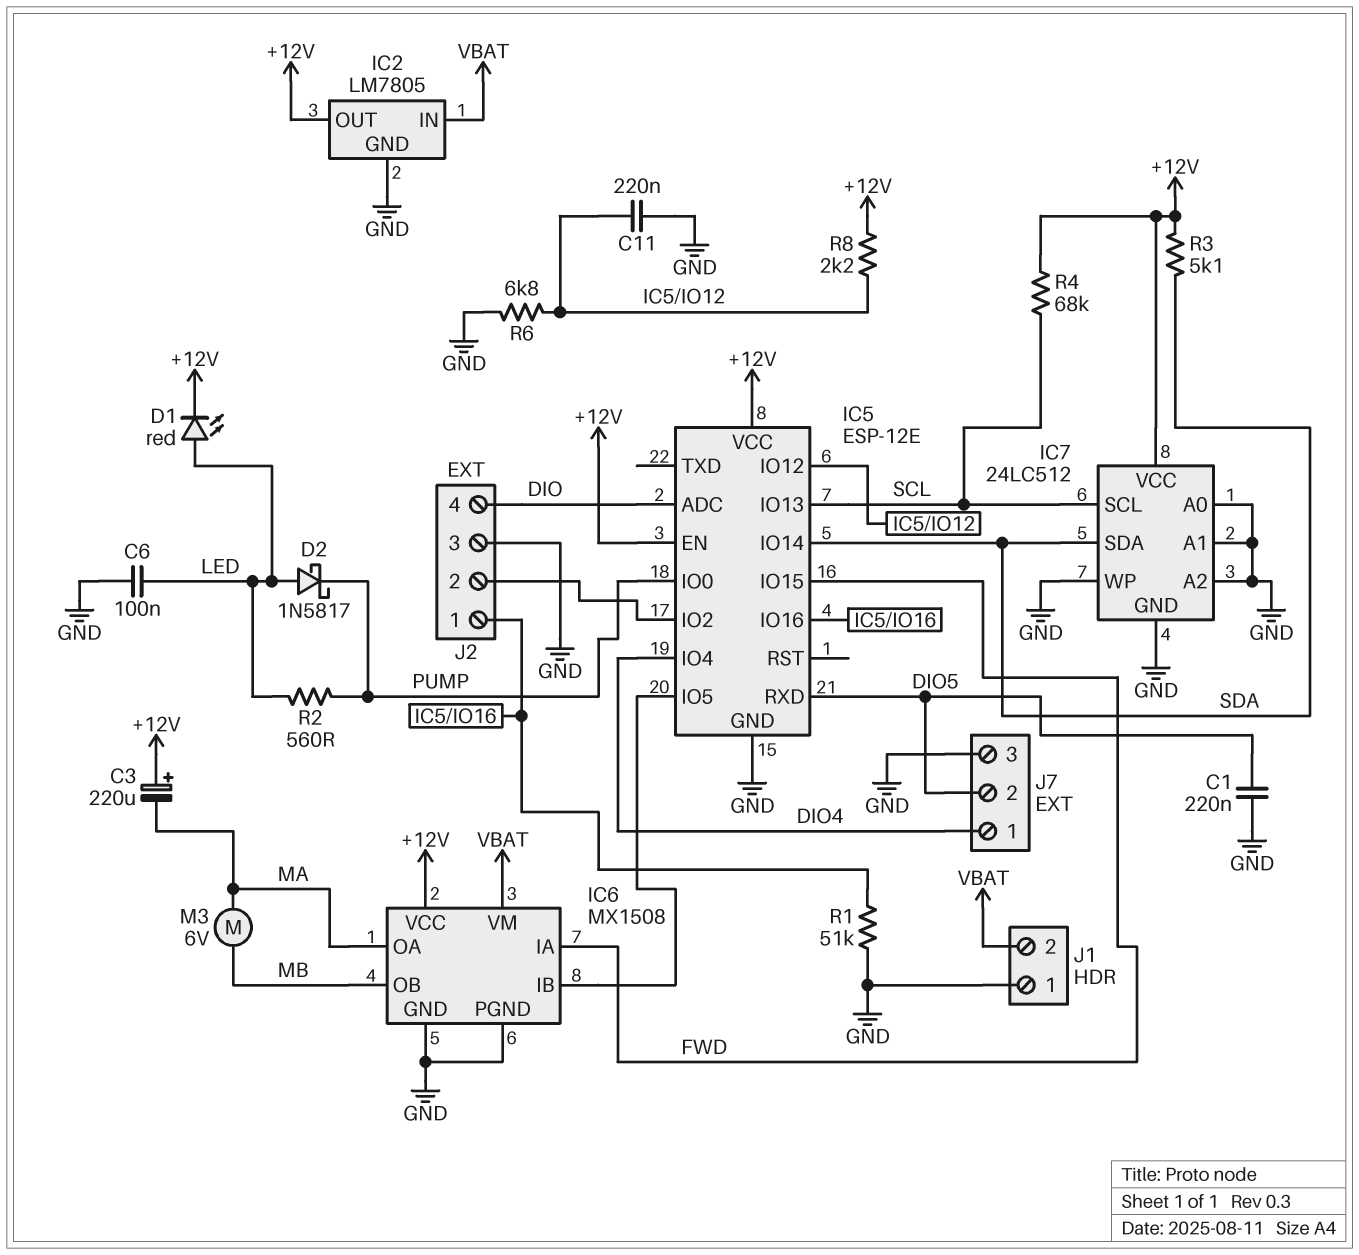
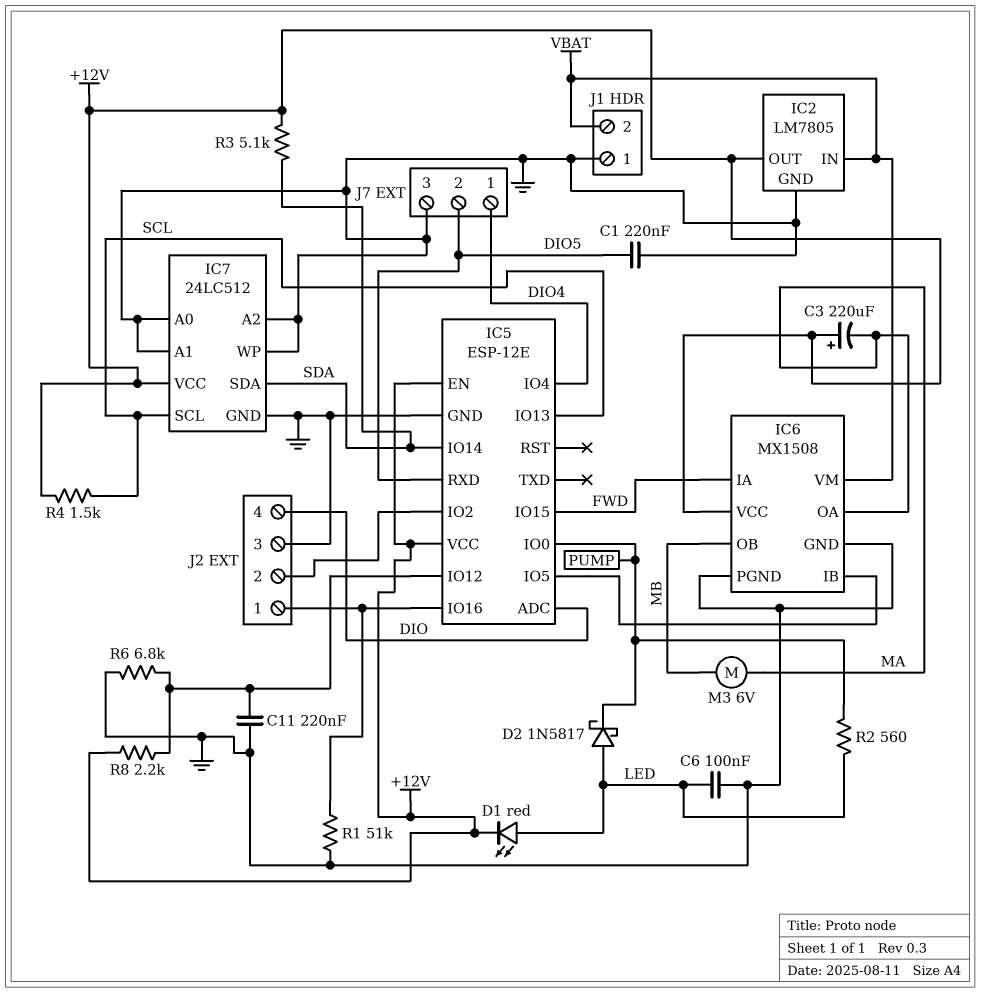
R4: 68k (+12V, SCL) -> 1.5k (+12V, SCL)

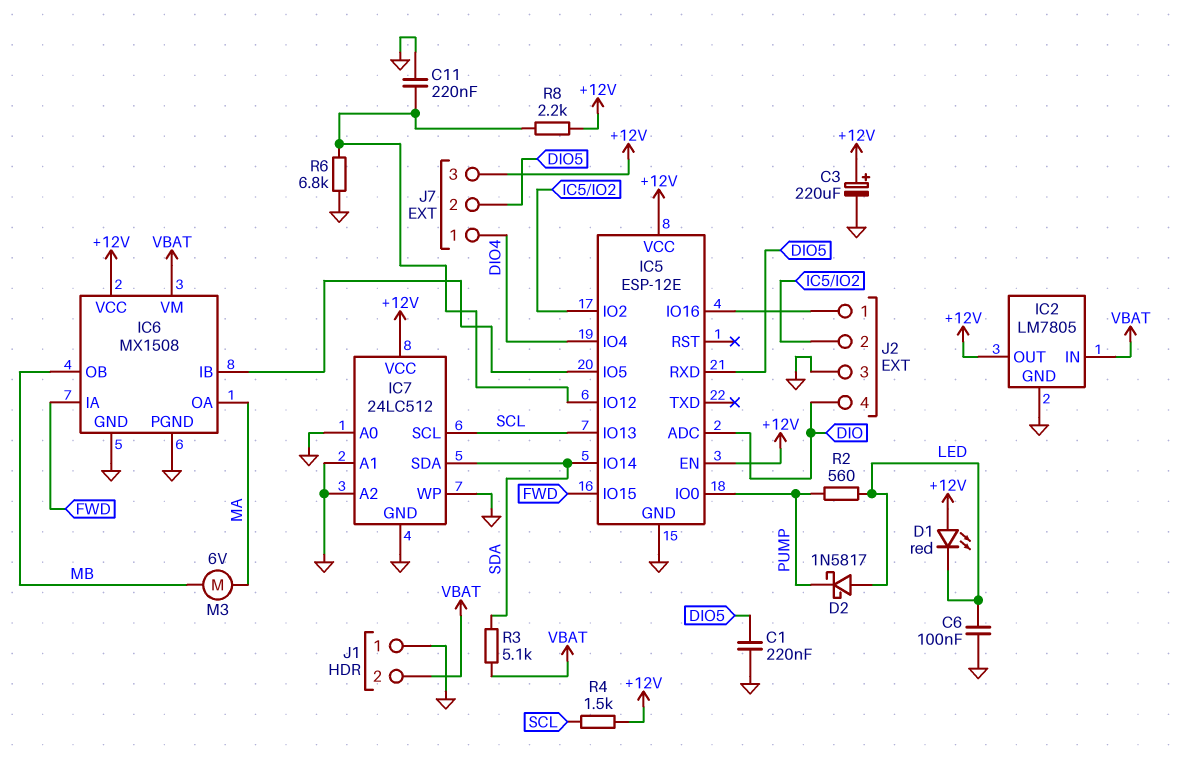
C3: 220uF (plus +12V, minus MA) -> 220uF (plus +12V, minus GND)
D1: LED red (A LED, K +12V) -> LED red (A +12V, K LED)
J7 pin 3: GND -> +12V
R1: 51k (GND, IC5/IO16) -> none
R3: 5.1k (+12V, SDA) -> 5.1k (SDA, VBAT)

